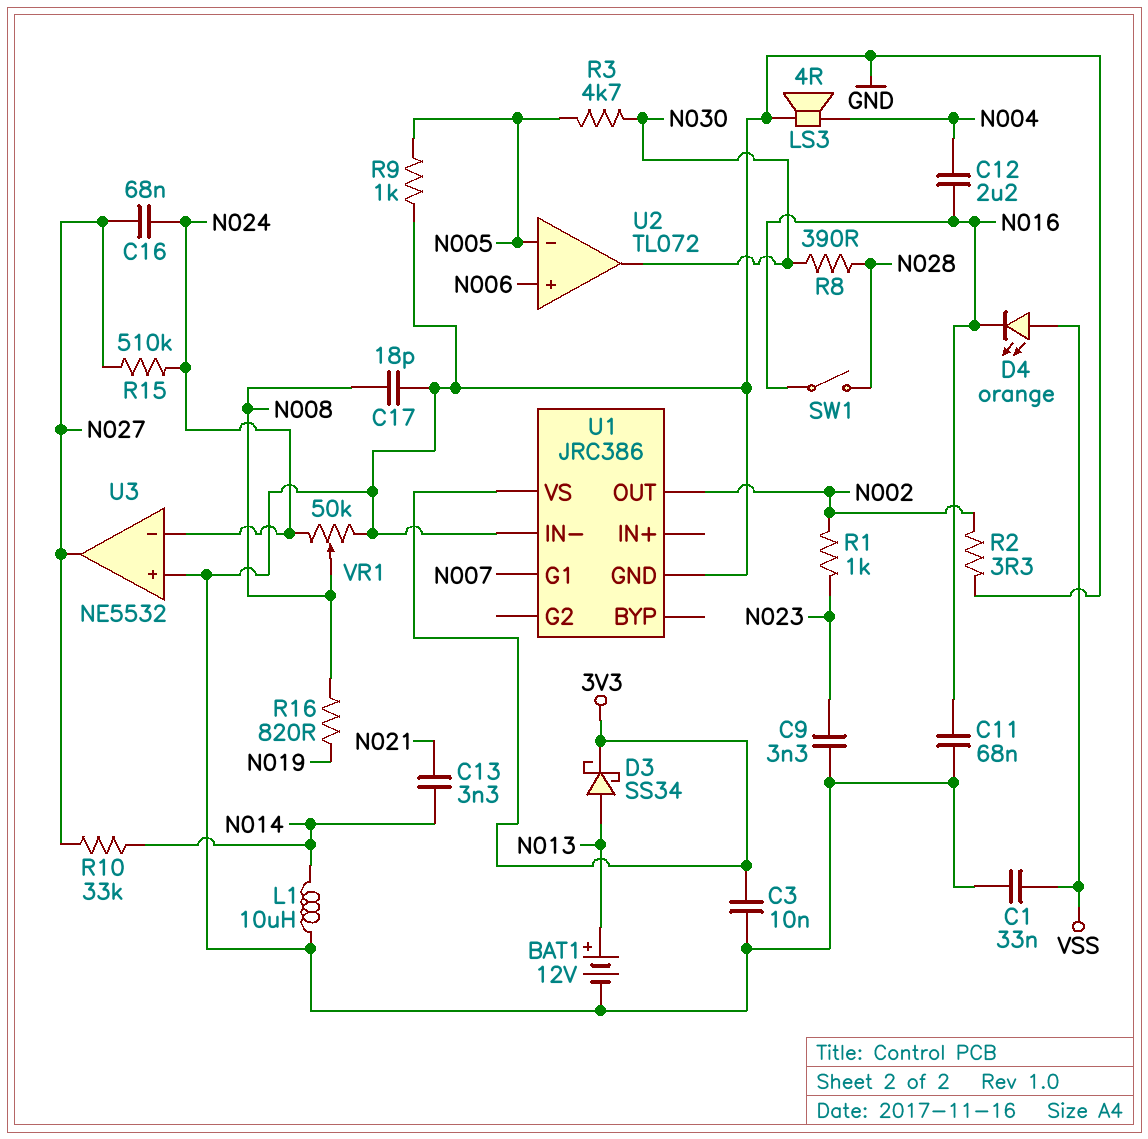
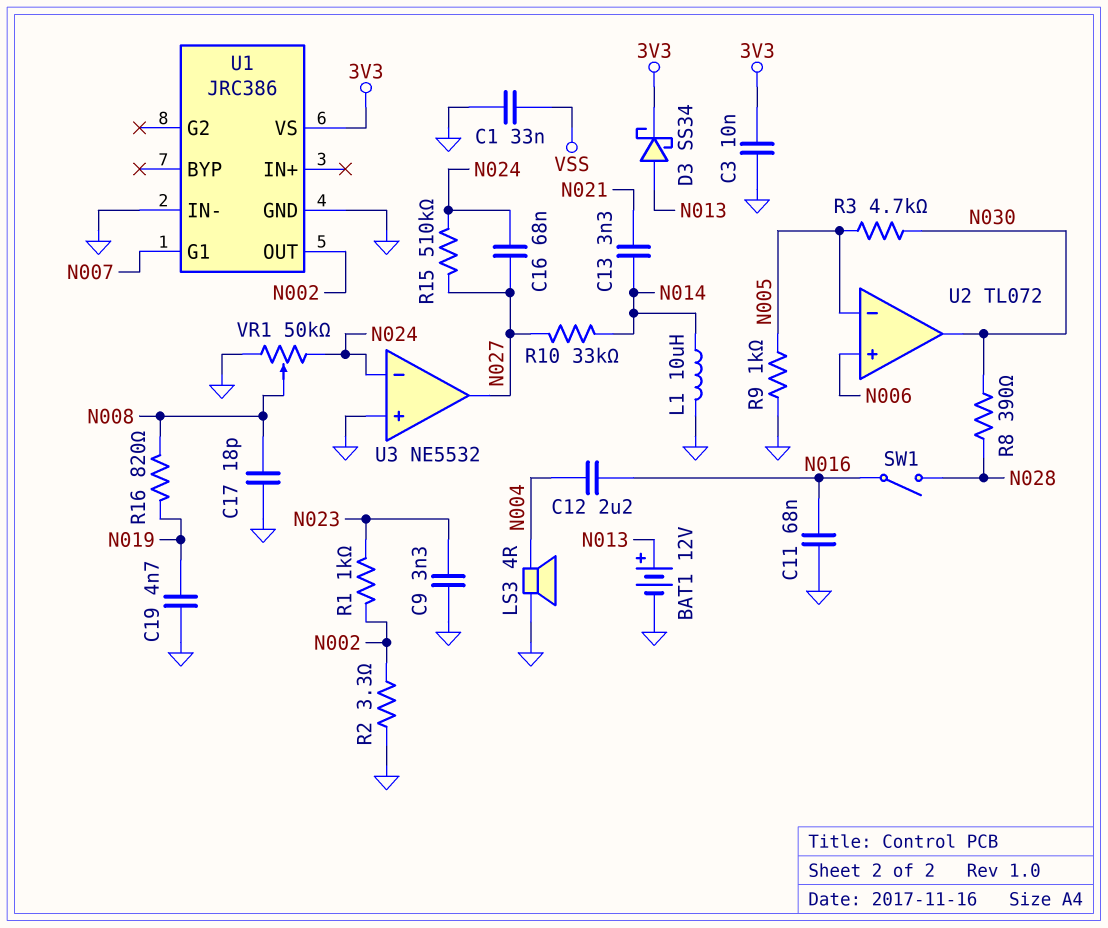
C19: none -> 4.7nF (GND, N019)
D4: LED orange (A VSS, K N016) -> none

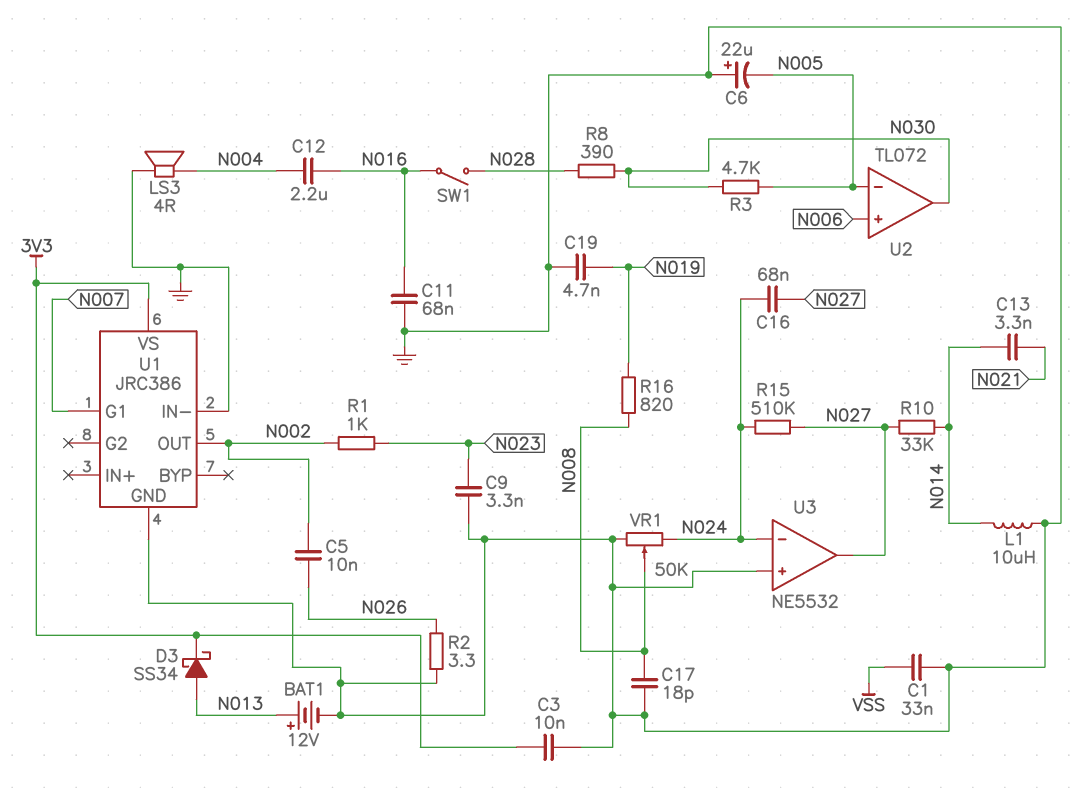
C5: none -> 10nF (N002, N026)
C6: none -> 22uF (plus GND, minus N005)
R2: 3.3 (GND, N002) -> 3.3 (GND, N026)
R9: 1k (GND, N005) -> none

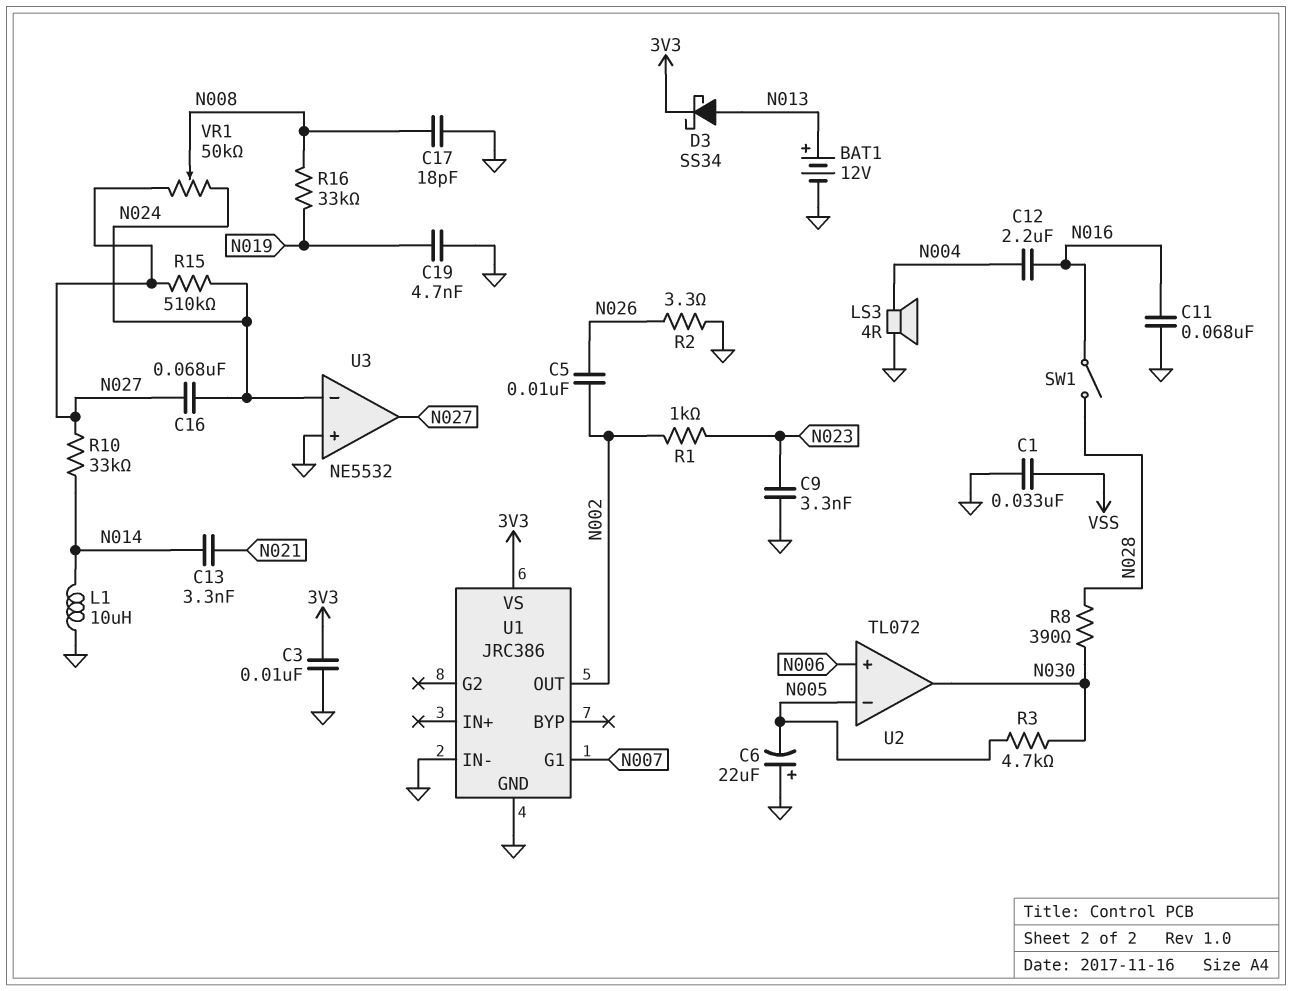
R16: 820 (N008, N019) -> 33k (N008, N019)
VR1: 50k (GND, N024, wiper N008) -> 50k (N024, N027, wiper N008)

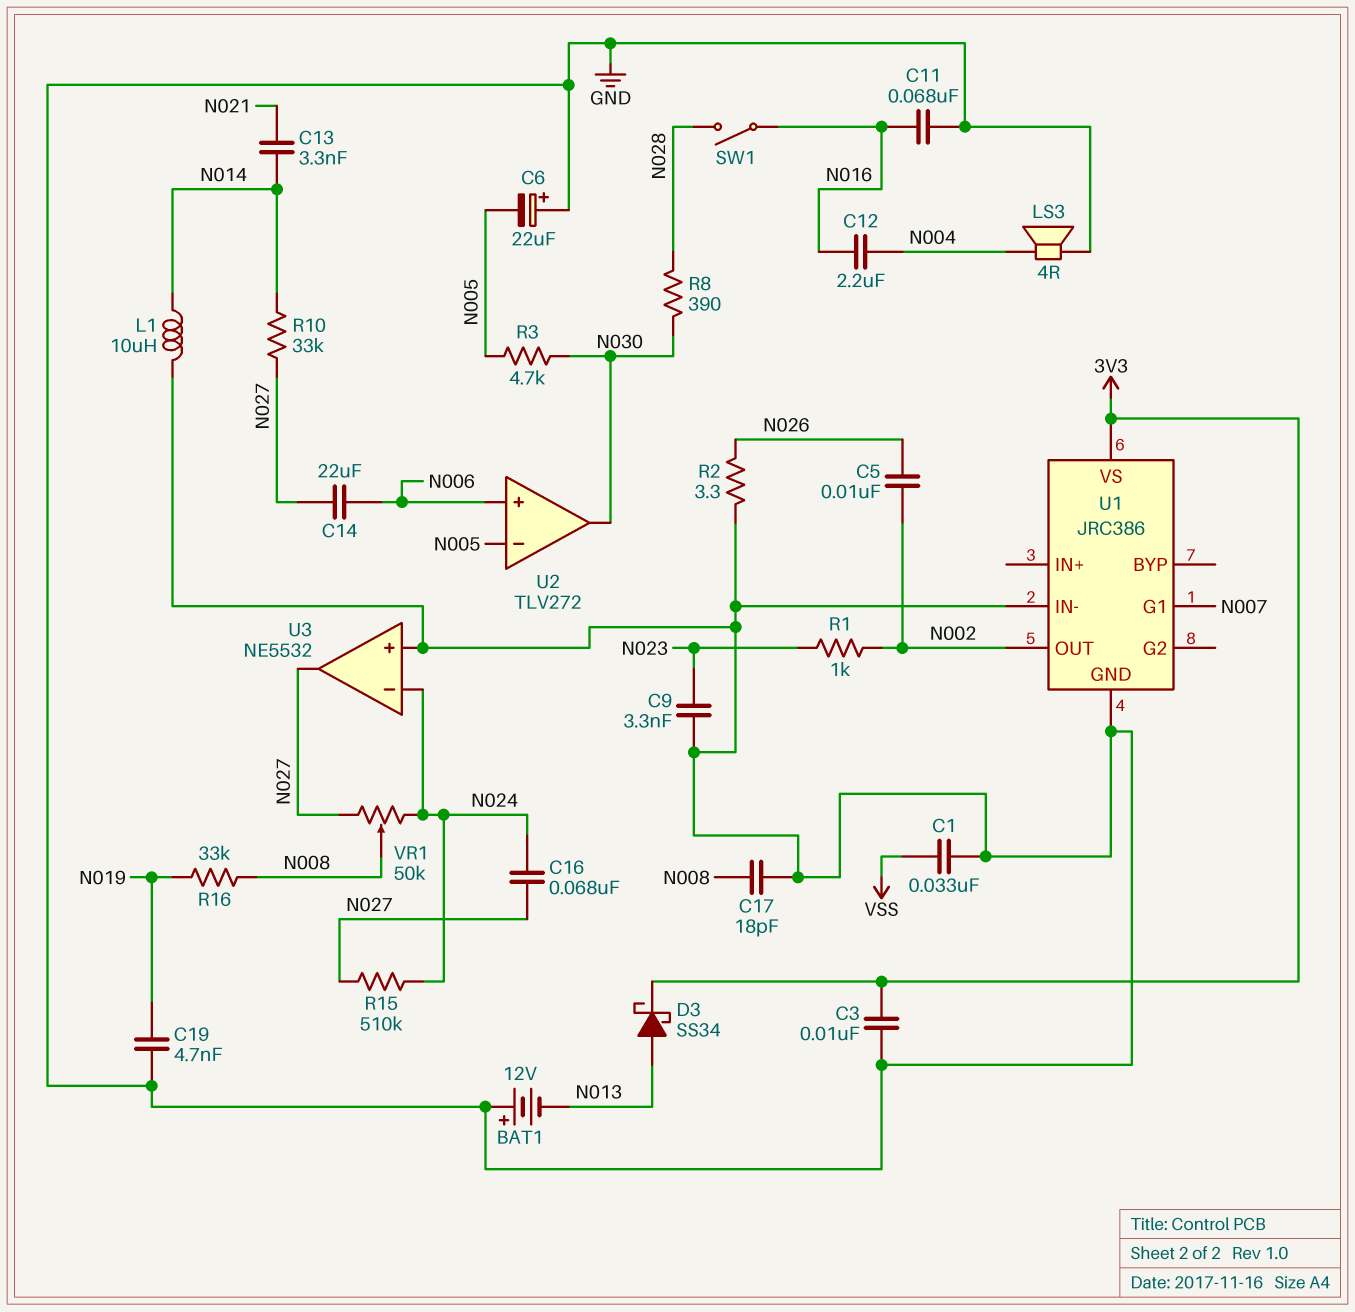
BAT1: 12V (plus N013, minus GND) -> 12V (plus GND, minus N013)
C14: none -> 22uF (N006, N027)
U2: TL072 -> TLV272

